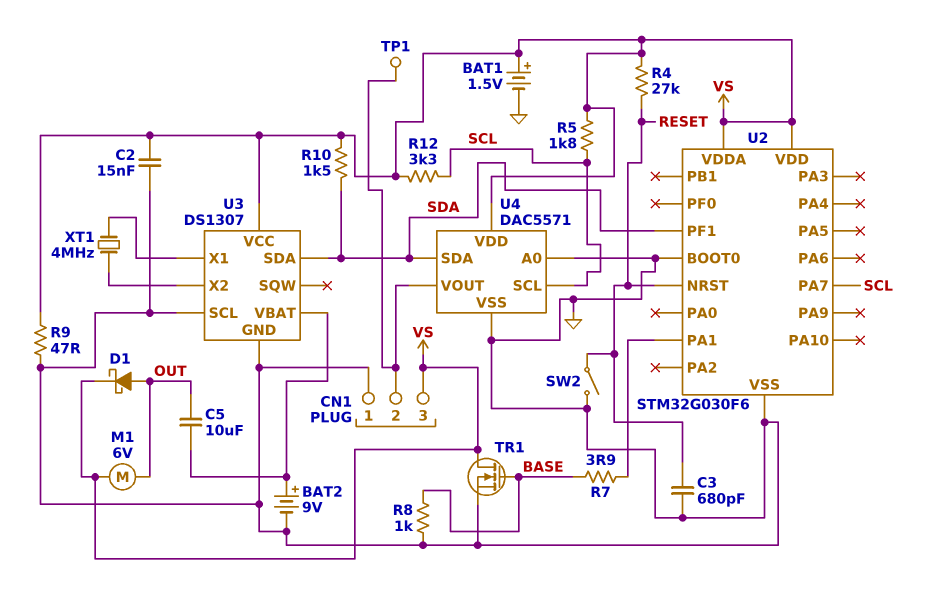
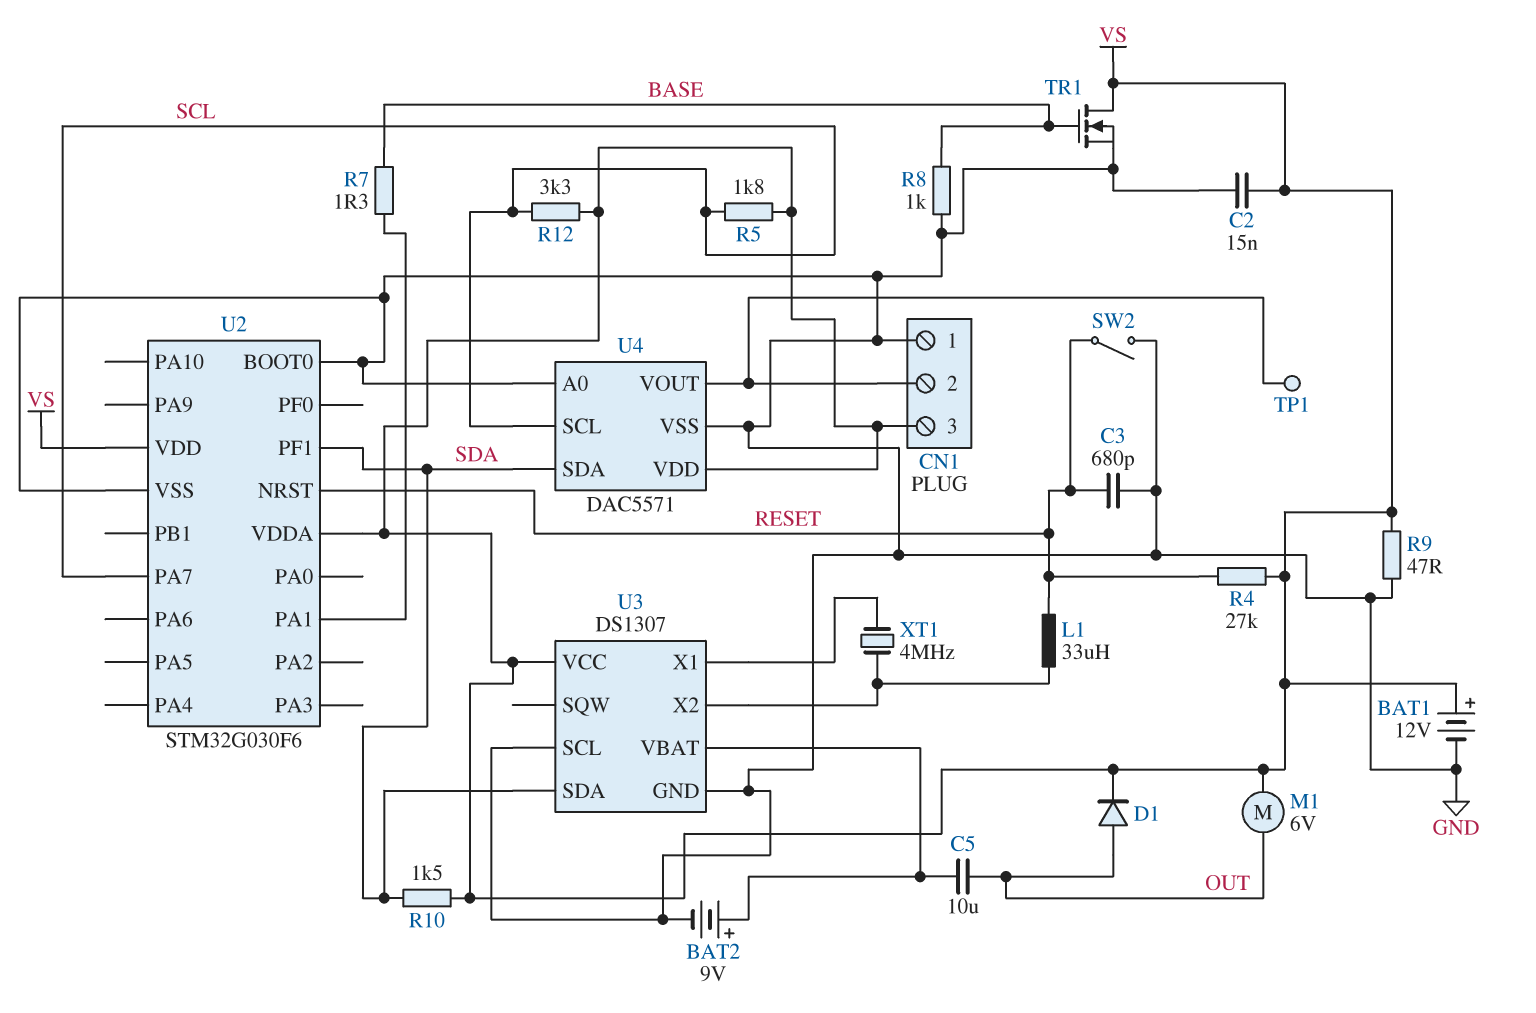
BAT1: 1.5V (plus VS, minus GND) -> 12V (plus VS, minus GND)
D1: schottky (A OUT, K VS) -> diode (A OUT, K VS)
L1: none -> 33uH (RESET, U3/X2)
R7: 3.9 (BASE, U2/PA1) -> 1.3 (BASE, U2/PA1)

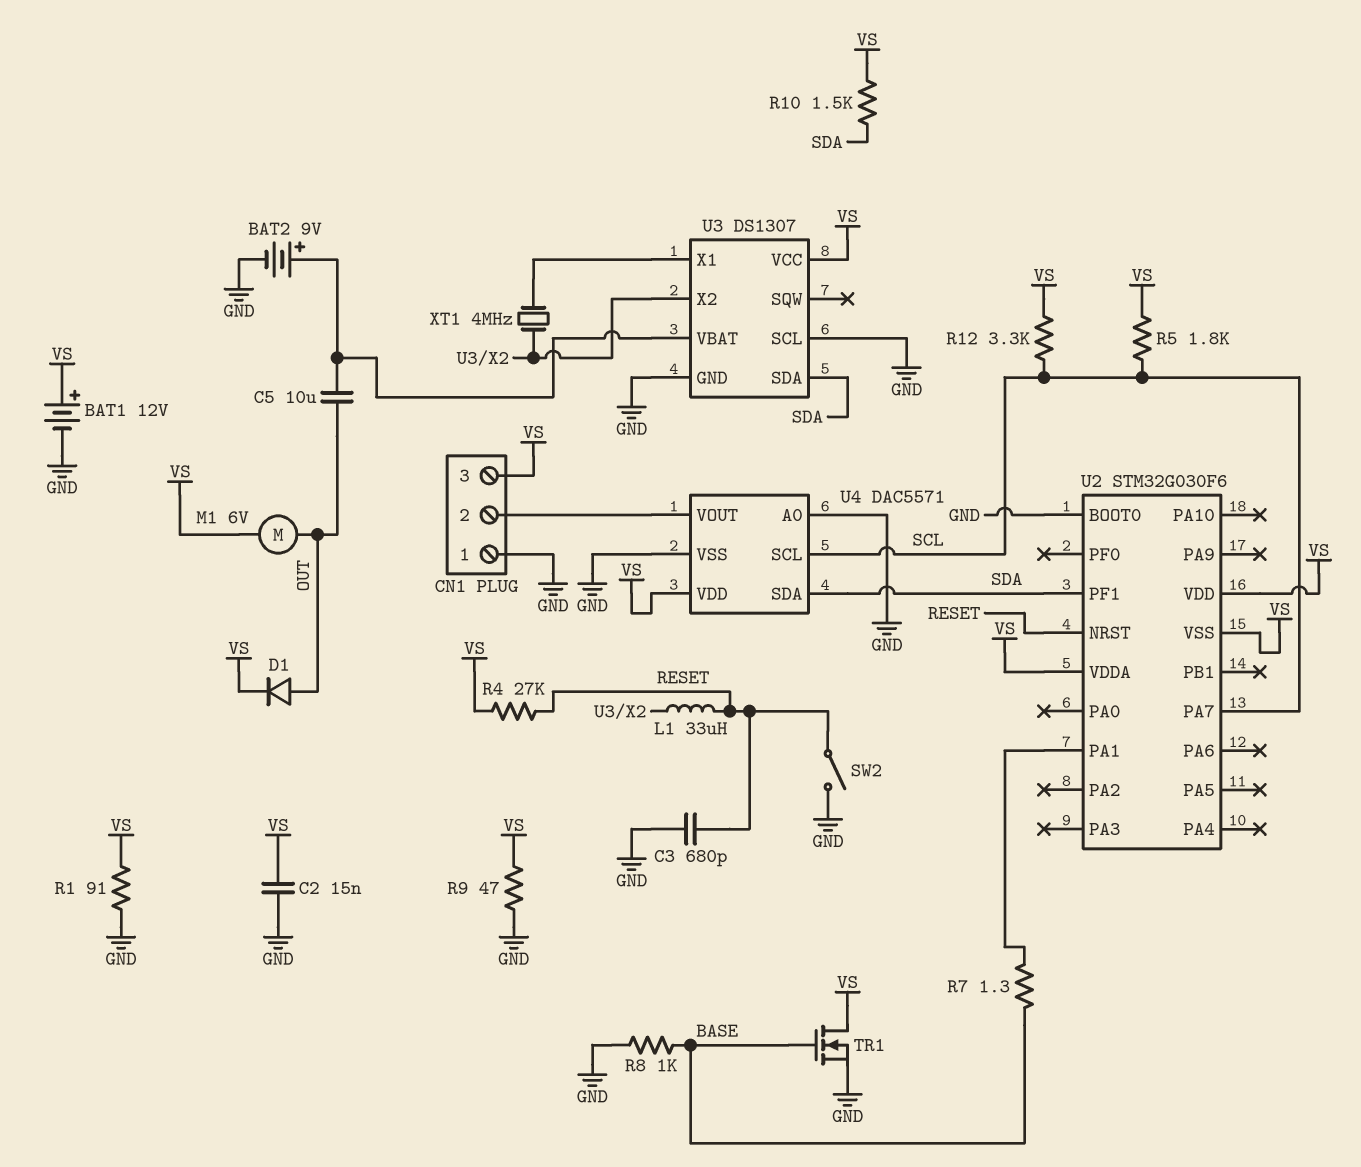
R1: none -> 91 (GND, VS)
TP1: test point (CN1/2) -> none
U2 pin VSS: GND -> VS

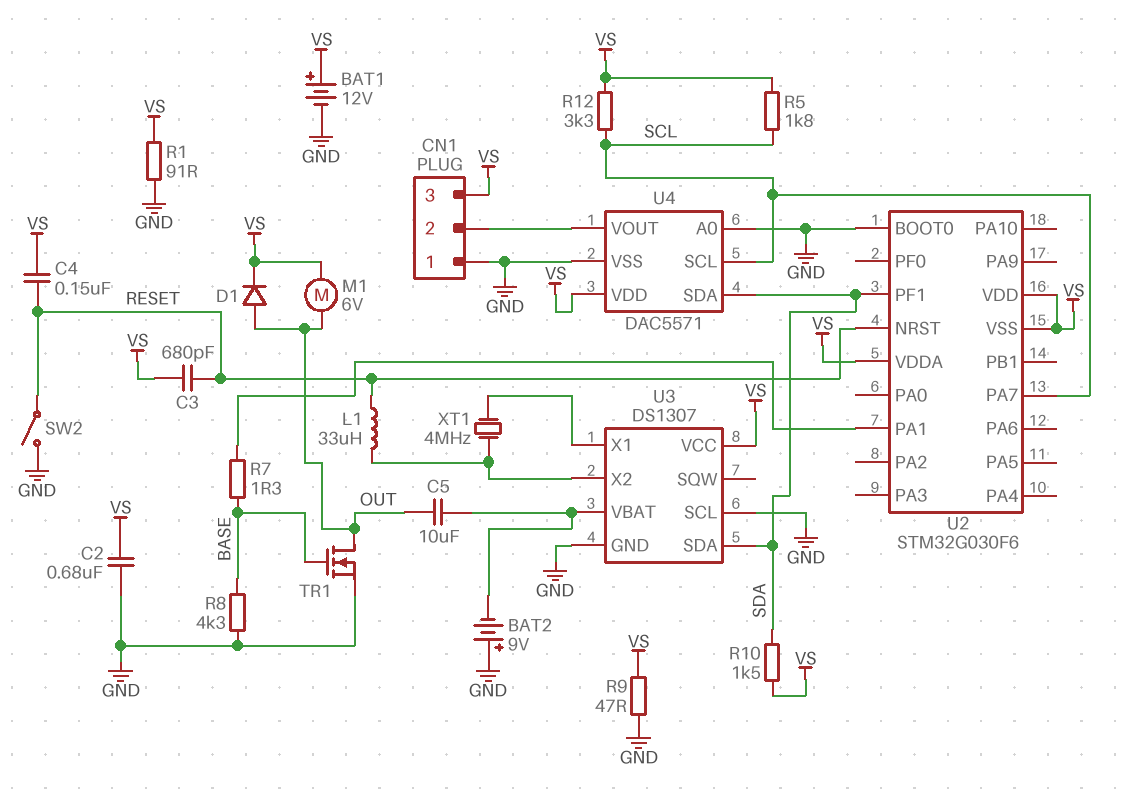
BAT2: 9V (plus U3/VBAT, minus GND) -> 9V (plus GND, minus U3/VBAT)
C2: 15nF (GND, VS) -> 680nF (GND, VS)
C3: 680pF (GND, RESET) -> 680pF (RESET, VS)
C4: none -> 150nF (RESET, VS)
R4: 27k (RESET, VS) -> none
R8: 1k (BASE, GND) -> 4.3k (BASE, GND)
TR1: NMOS (G BASE, D VS, S GND) -> NMOS (G BASE, D OUT, S GND)

